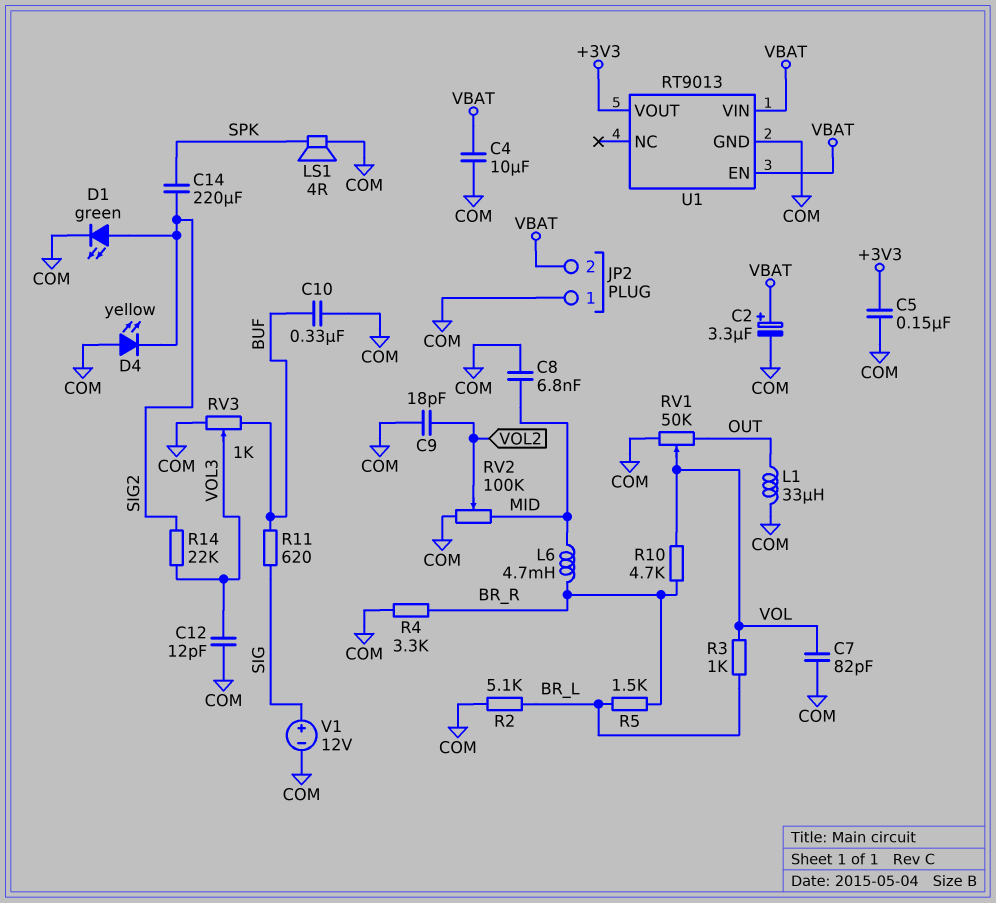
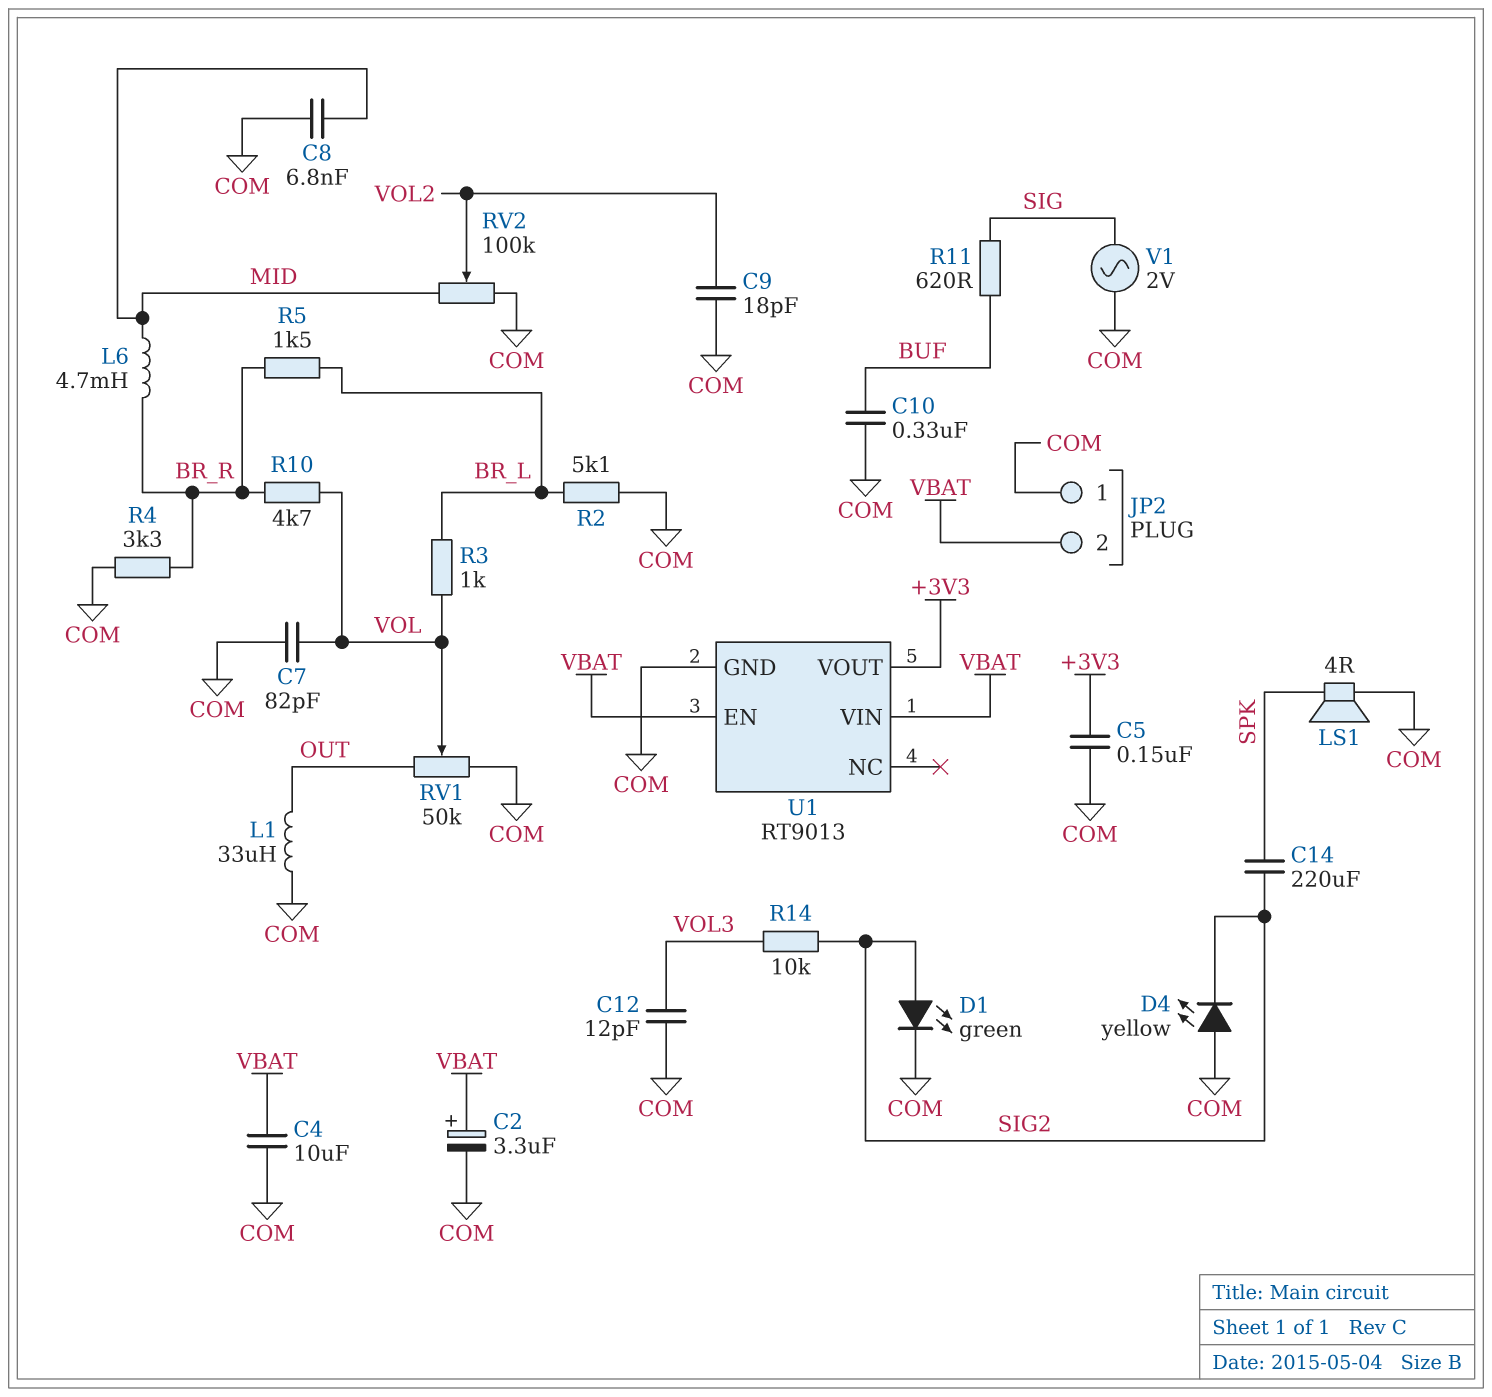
R14: 22k (SIG2, VOL3) -> 10k (SIG2, VOL3)
RV3: 1k (BUF, COM, wiper VOL3) -> none
V1: 12V (plus SIG, minus COM) -> AC 2V (COM, SIG)

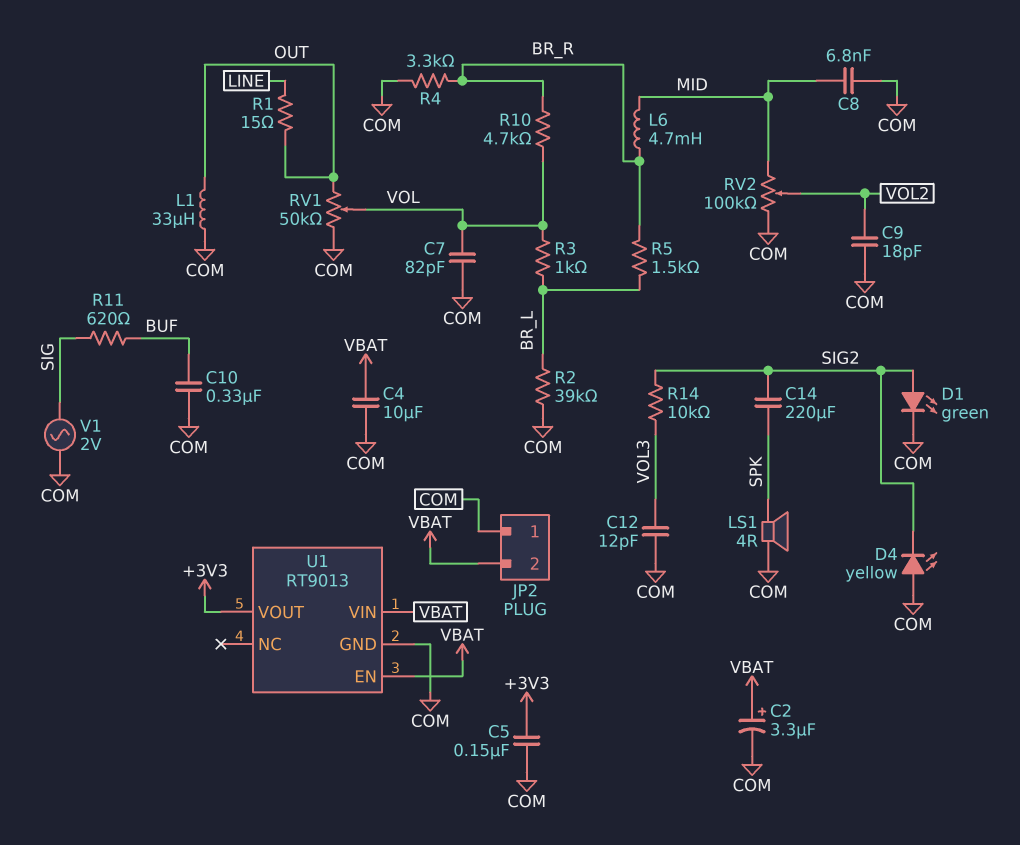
R1: none -> 15 (LINE, OUT)
R2: 5.1k (BR_L, COM) -> 39k (BR_L, COM)

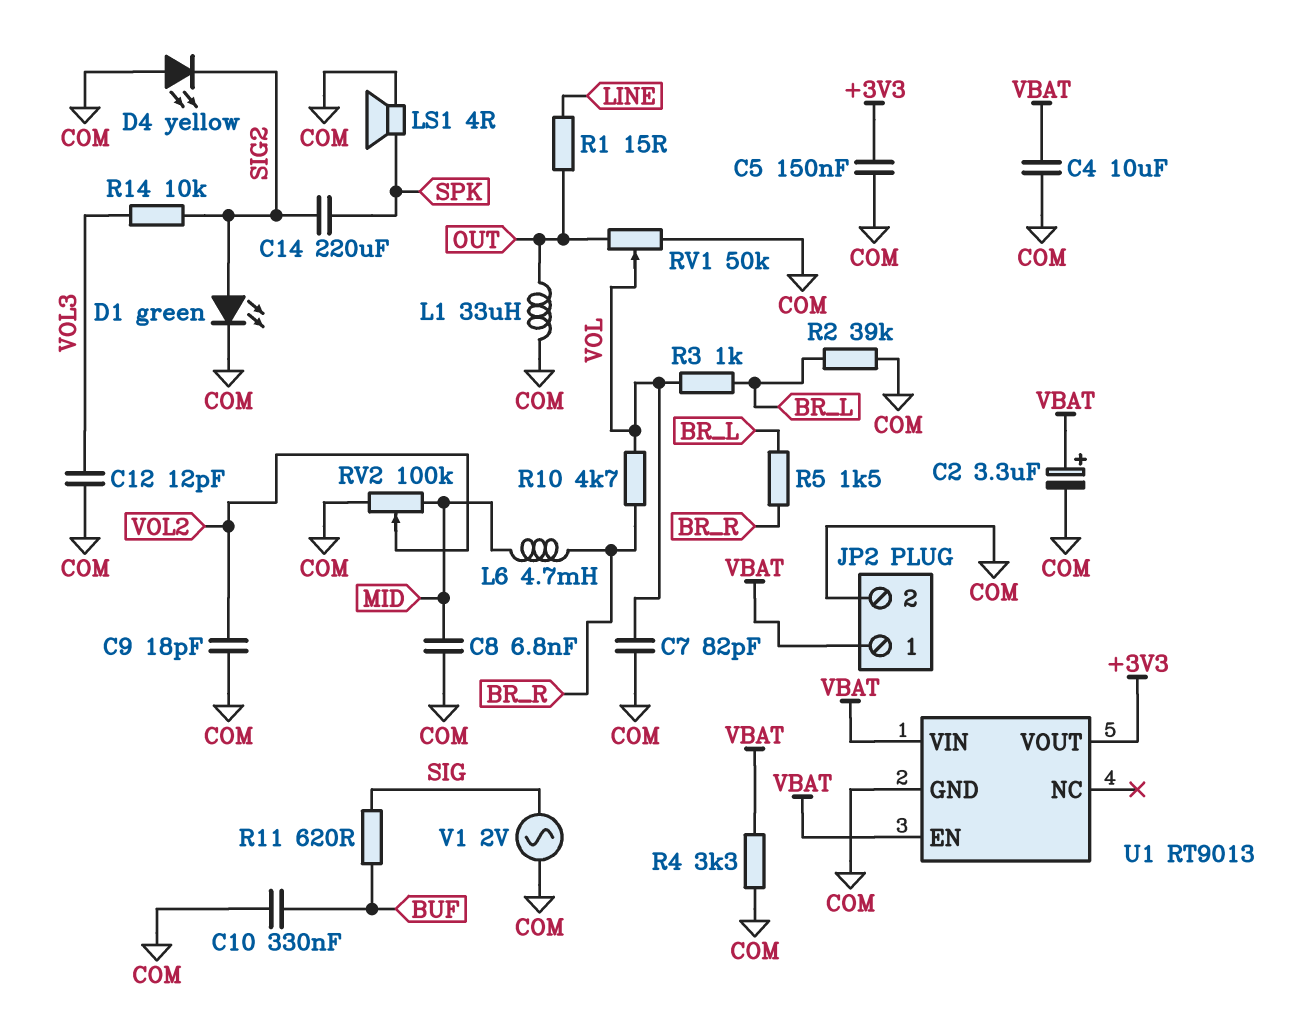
JP2 pin 1: COM -> VBAT
JP2 pin 2: VBAT -> COM
R4: 3.3k (BR_R, COM) -> 3.3k (COM, VBAT)

